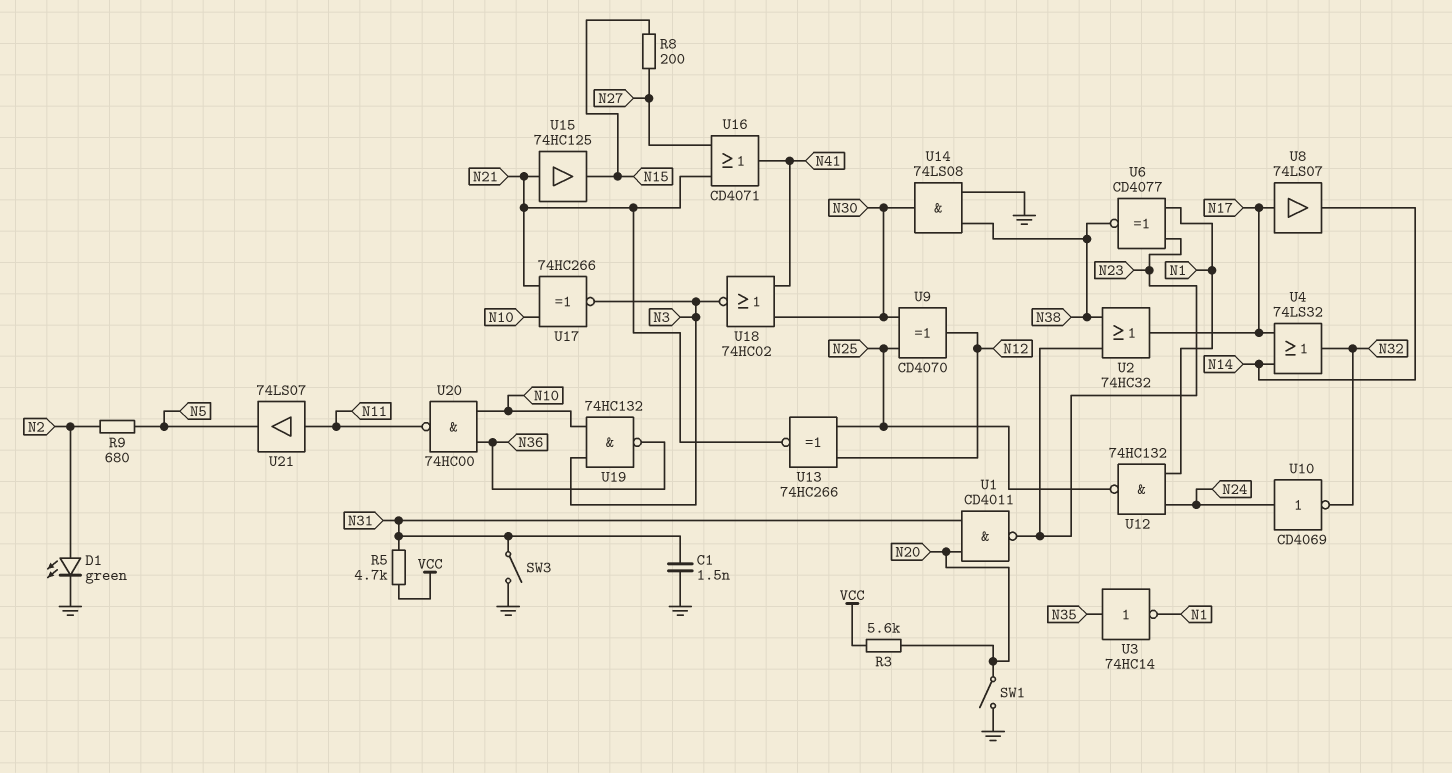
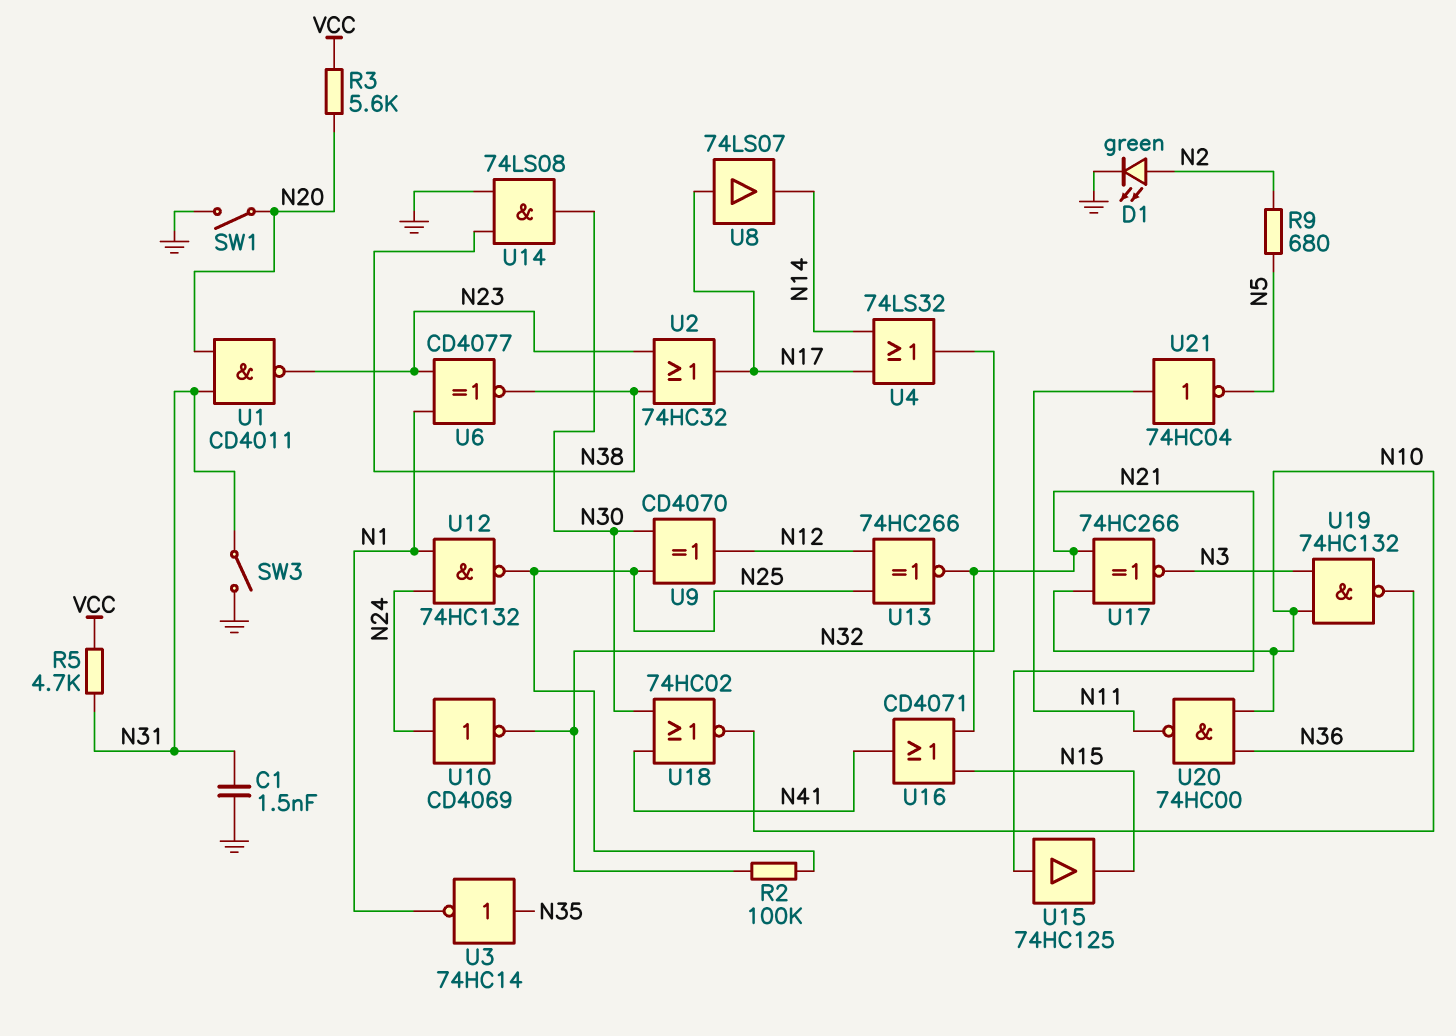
R2: none -> 100k (N25, N32)
R8: 200 (N15, N27) -> none
U16: OR CD4071 (in N21, in N27, out N41) -> OR CD4071 (in N15, in N21, out N41)
U18: NOR 74HC02 (in N30, in N41, out N3) -> NOR 74HC02 (in N30, in N41, out N10)
U21: buffer 74LS07 (in N11, out N5) -> NOT 74HC04 (in N11, out N5)

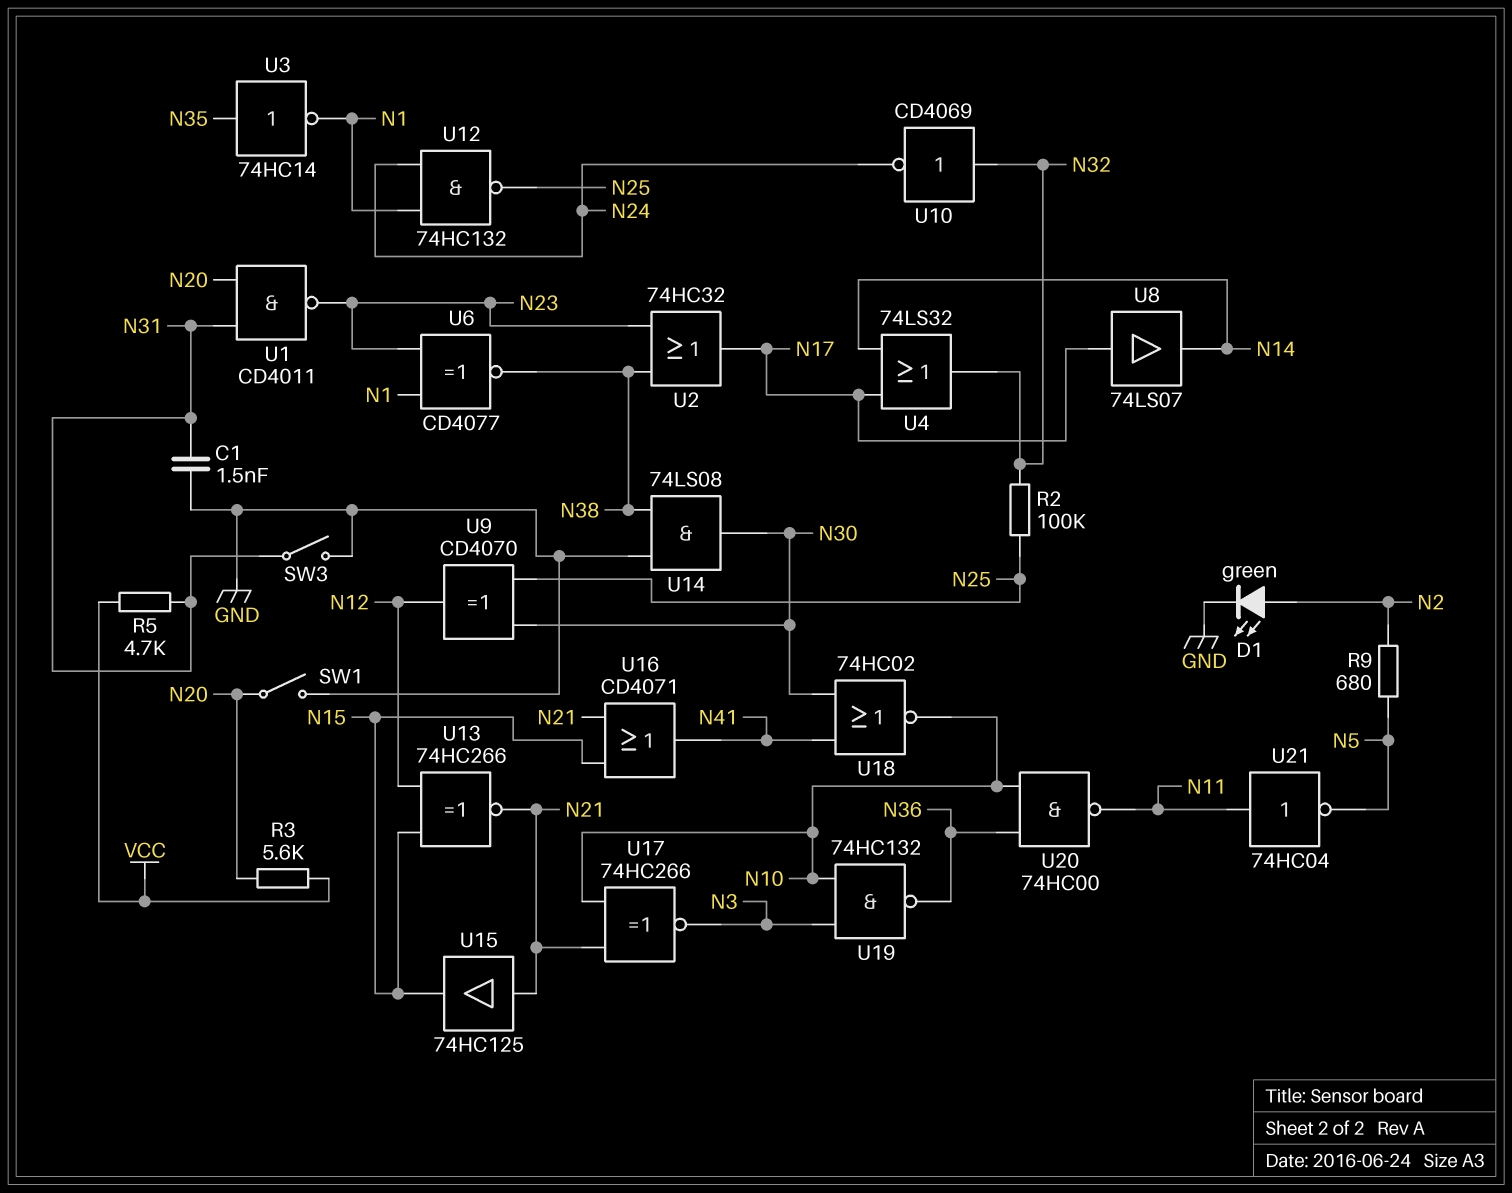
U10: NOT CD4069 (in N24, out N32) -> NOT CD4069 (in N32, out N24)
U13: XNOR 74HC266 (in N12, in N25, out N21) -> XNOR 74HC266 (in N12, in N15, out N21)

